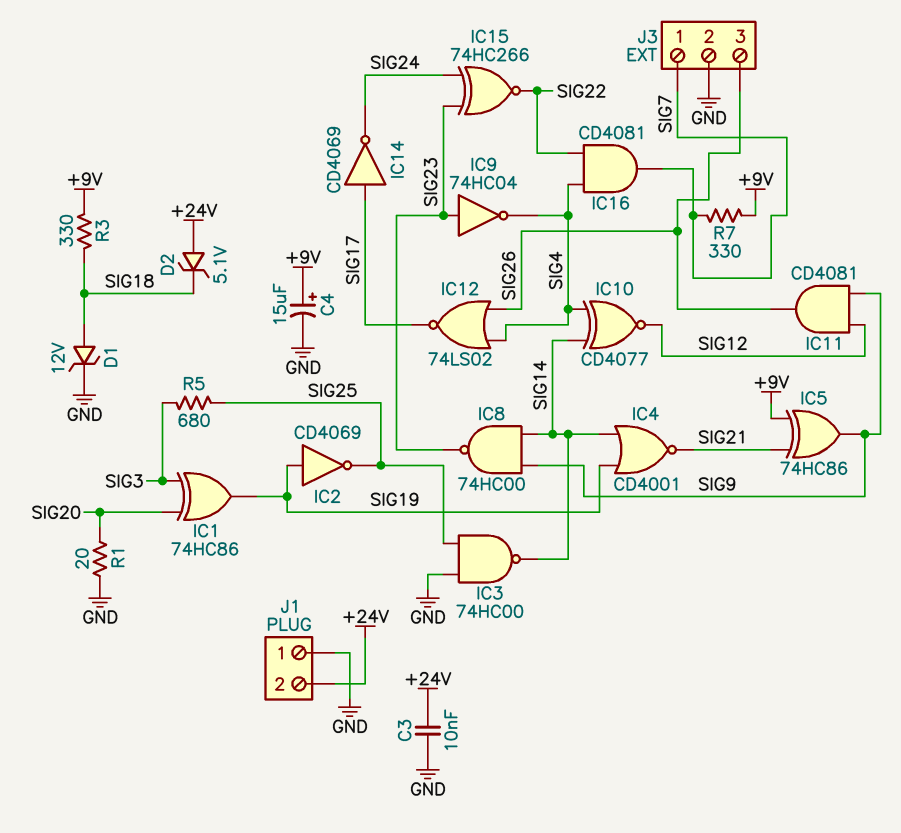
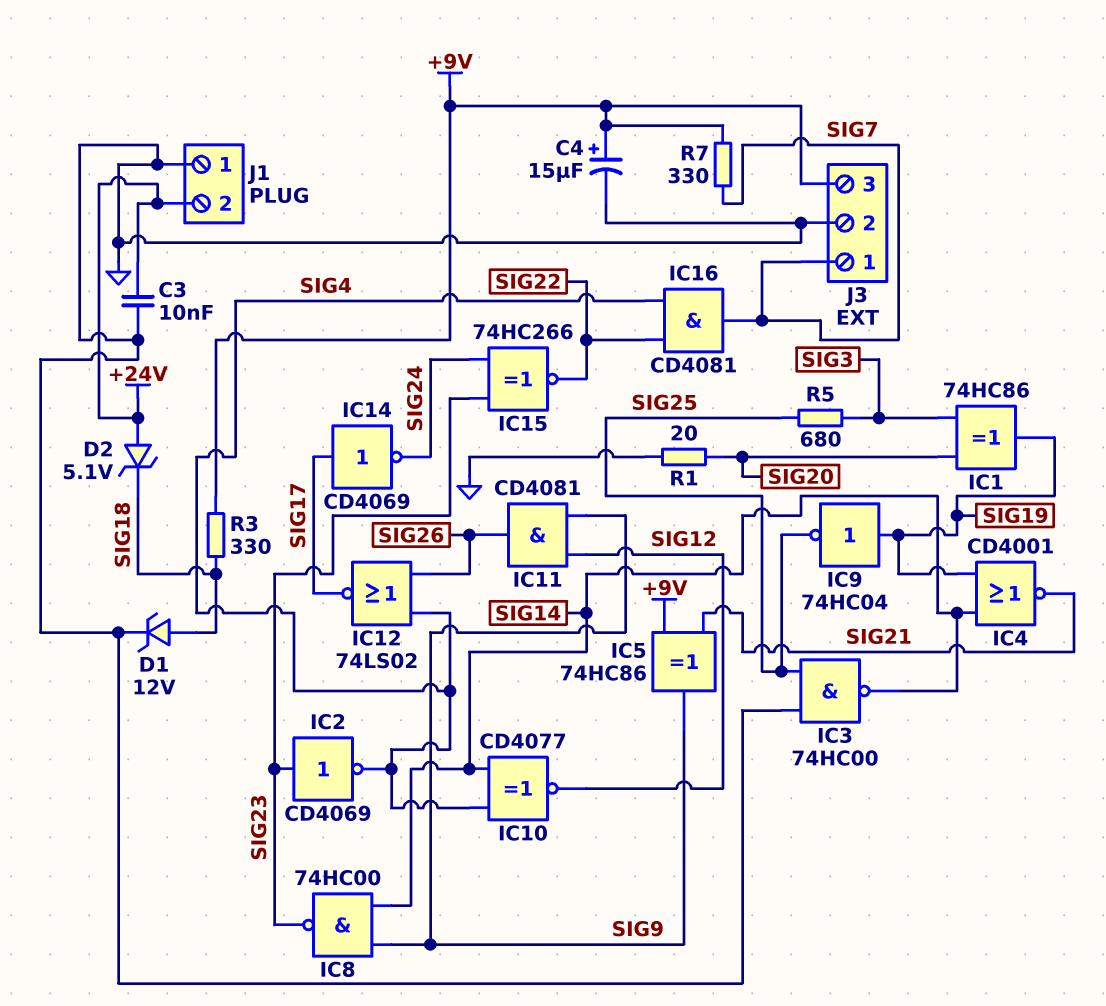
IC2: NOT CD4069 (in SIG19, out SIG25) -> NOT CD4069 (in SIG23, out SIG4)
IC9: NOT 74HC04 (in SIG23, out SIG4) -> NOT 74HC04 (in SIG19, out SIG25)
J3 pin 3: SIG26 -> +9V

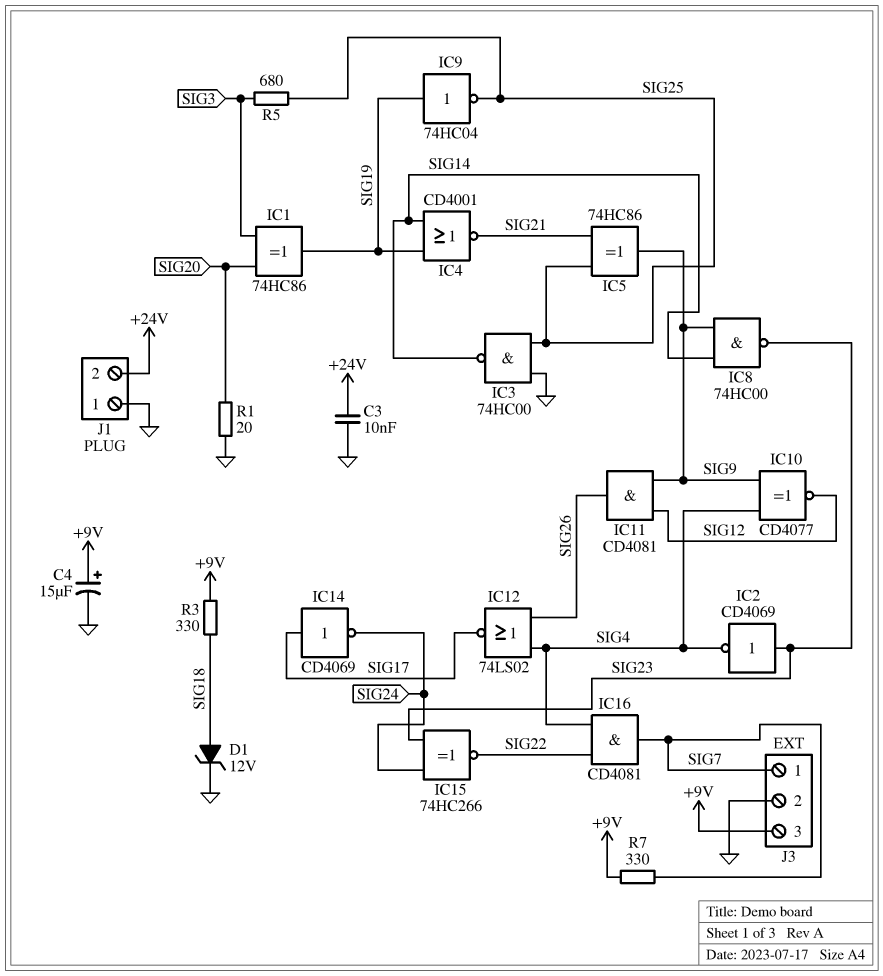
D2: zener 5.1V (A +24V, K SIG18) -> none
IC5: XOR 74HC86 (in +9V, in SIG21, out SIG9) -> XOR 74HC86 (in SIG21, in SIG25, out SIG9)
IC10: XNOR CD4077 (in SIG4, in SIG14, out SIG12) -> XNOR CD4077 (in SIG4, in SIG9, out SIG12)

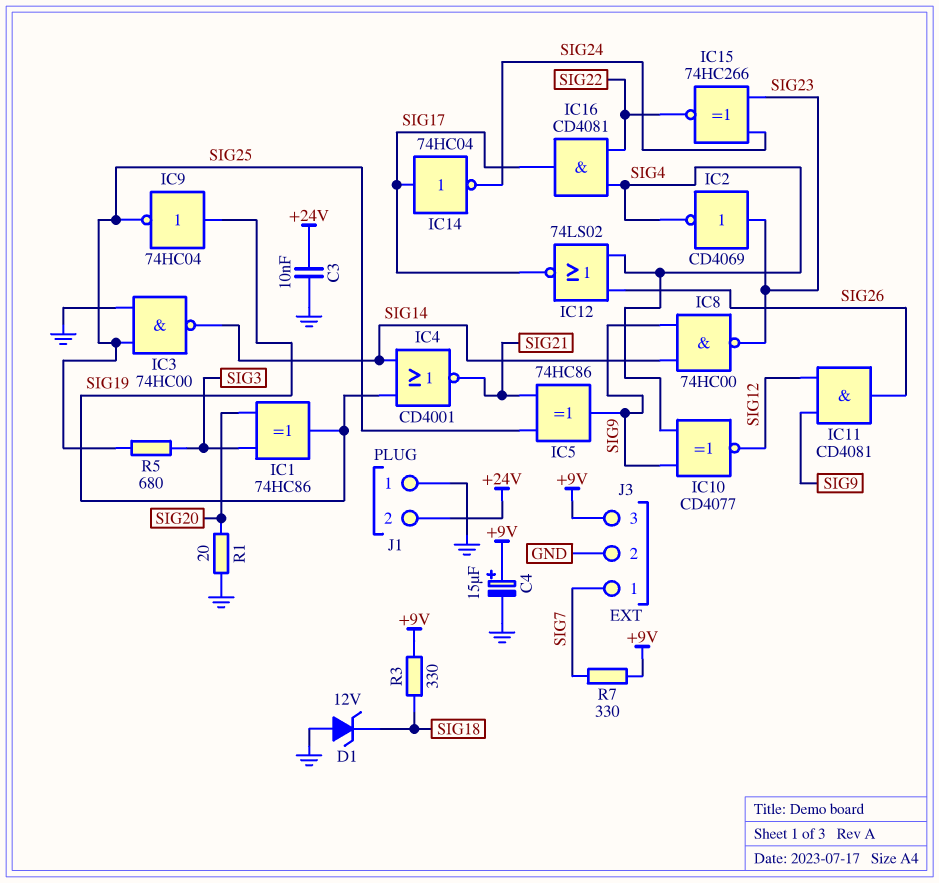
D1: zener 12V (A SIG18, K GND) -> zener 12V (A GND, K SIG18)
IC14: NOT CD4069 (in SIG17, out SIG24) -> NOT 74HC04 (in SIG17, out SIG24)
IC16: AND CD4081 (in SIG4, in SIG22, out SIG7) -> AND CD4081 (in SIG4, in SIG22, out SIG17)

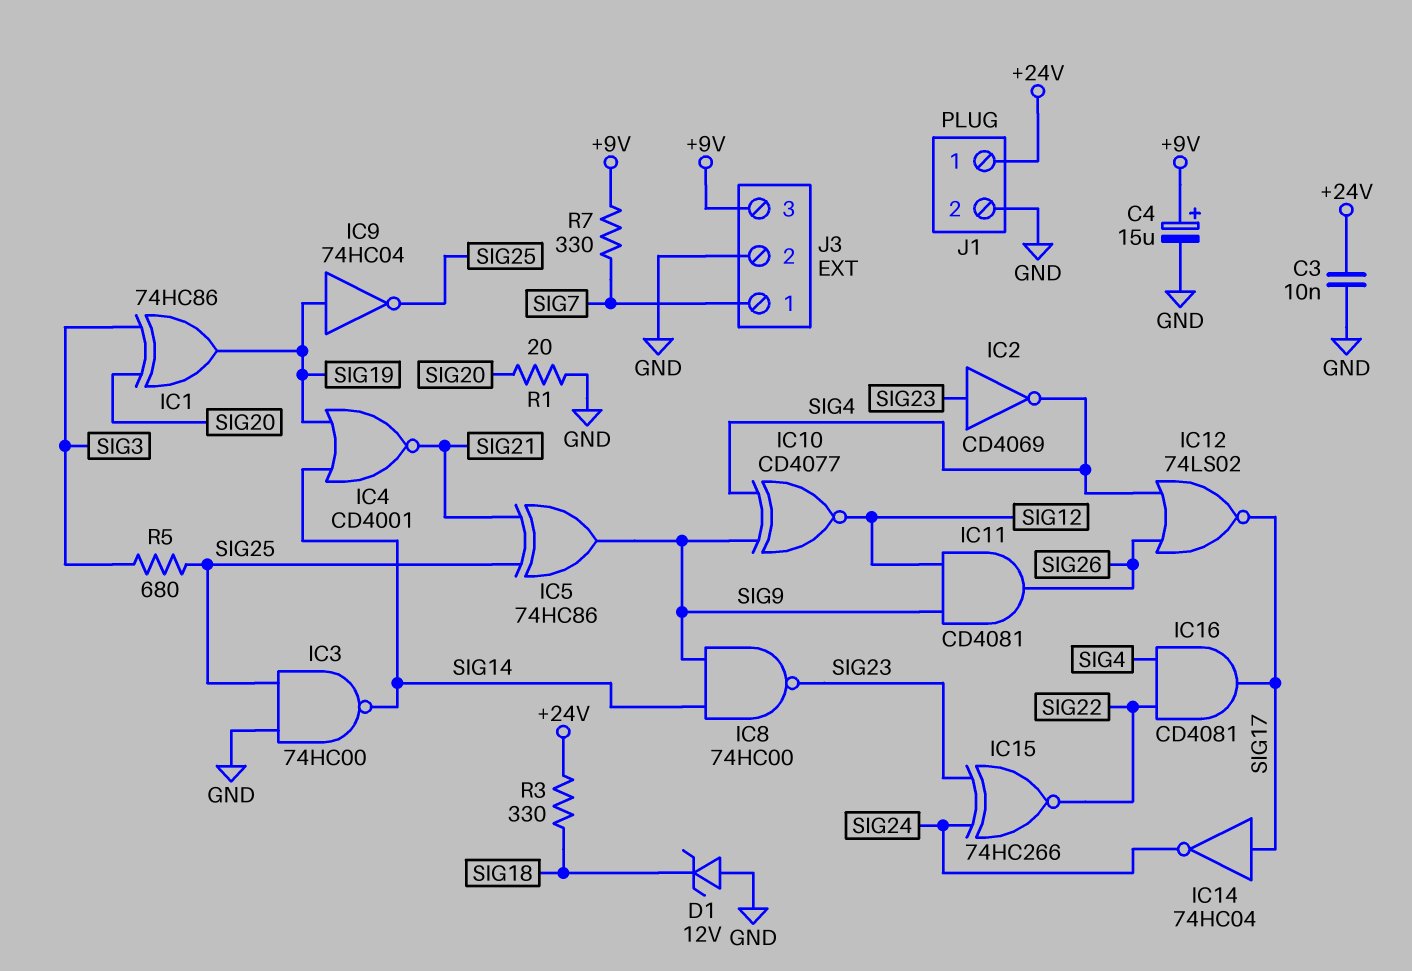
J1 pin 1: GND -> +24V
J1 pin 2: +24V -> GND
R3: 330 (+9V, SIG18) -> 330 (+24V, SIG18)

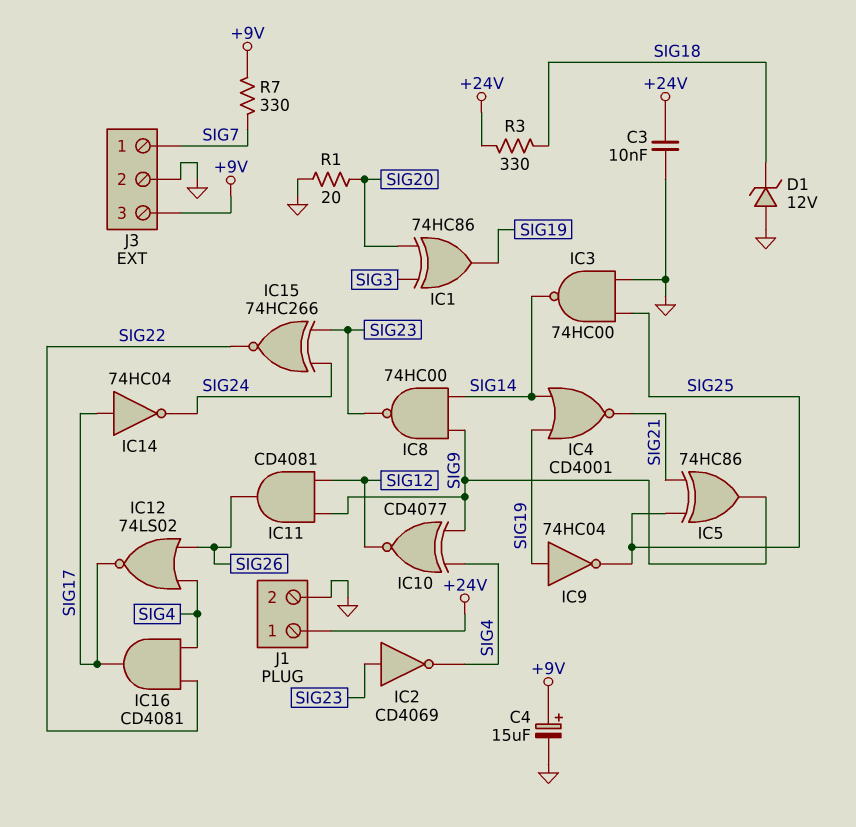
R5: 680 (SIG3, SIG25) -> none

